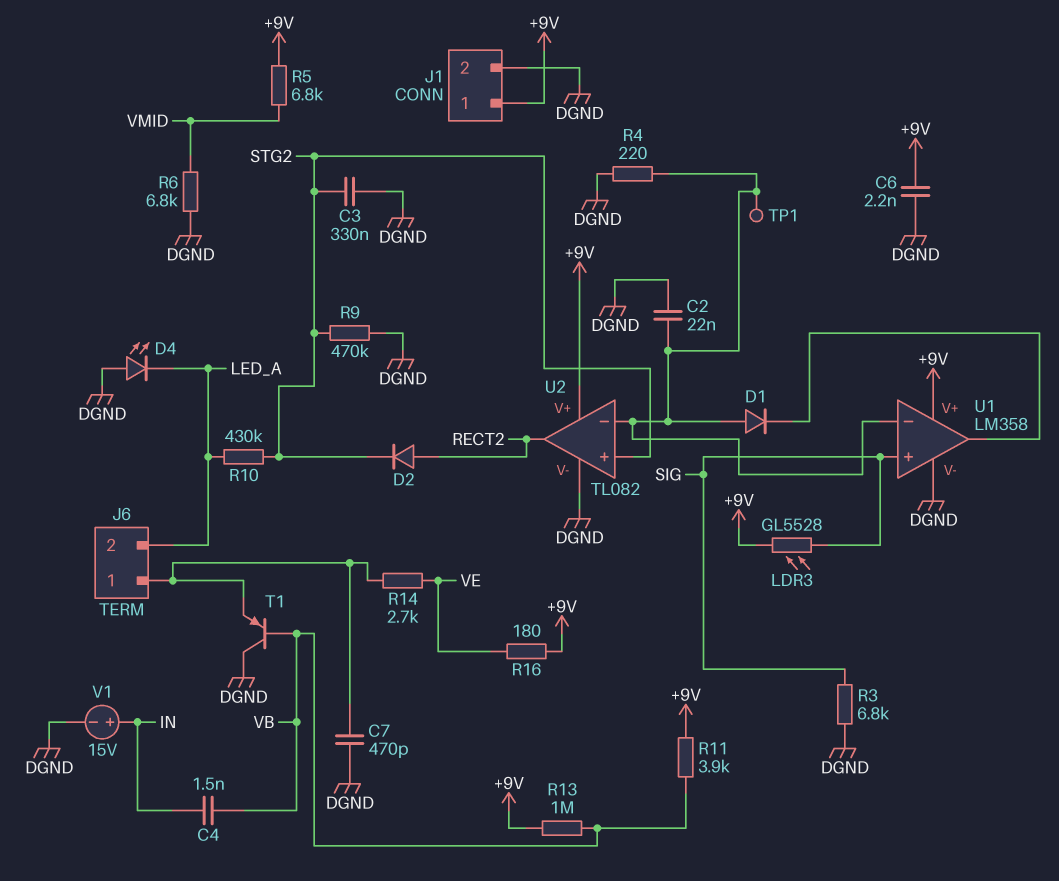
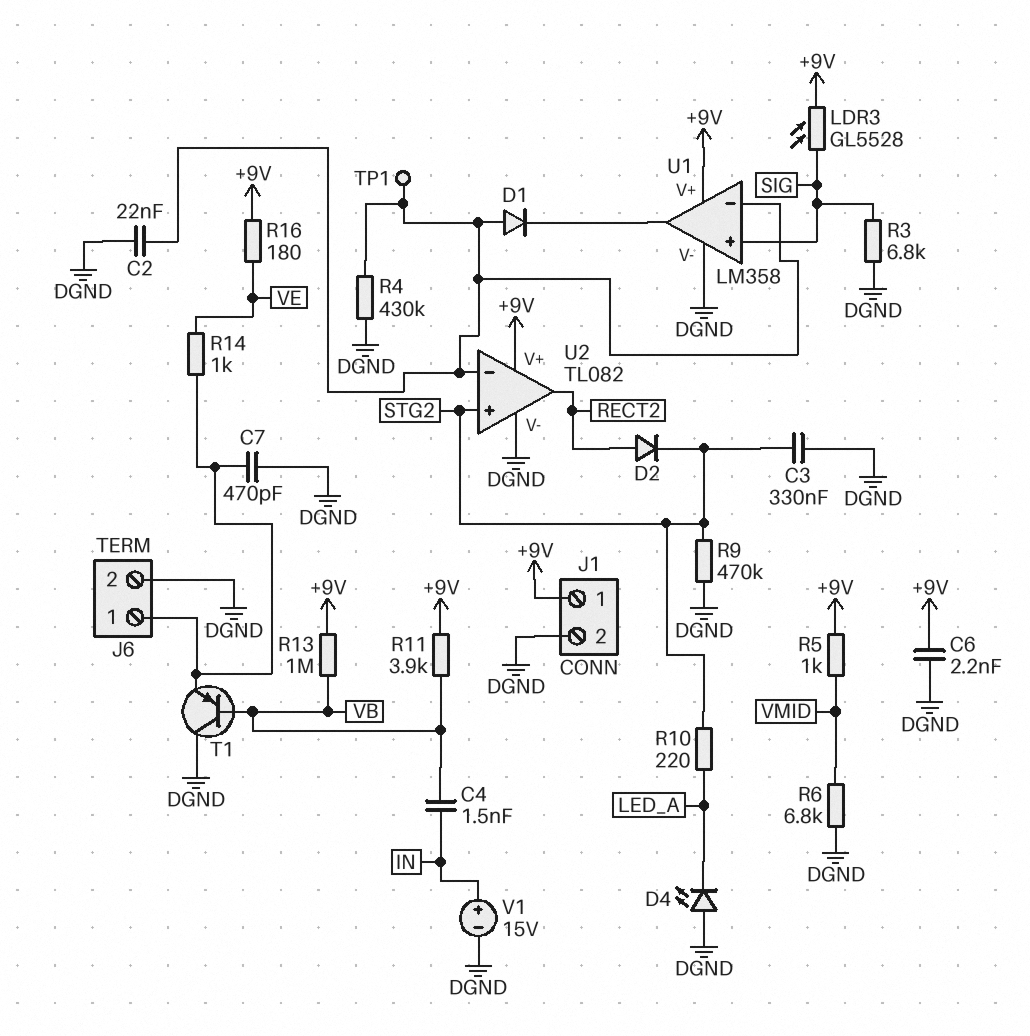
J6 pin 2: LED_A -> DGND
R4: 220 (DGND, U1/in-) -> 430k (DGND, U1/in-)
R5: 6.8k (+9V, VMID) -> 1k (+9V, VMID)
R10: 430k (LED_A, STG2) -> 220 (LED_A, STG2)
R14: 2.7k (J6/1, VE) -> 1k (J6/1, VE)

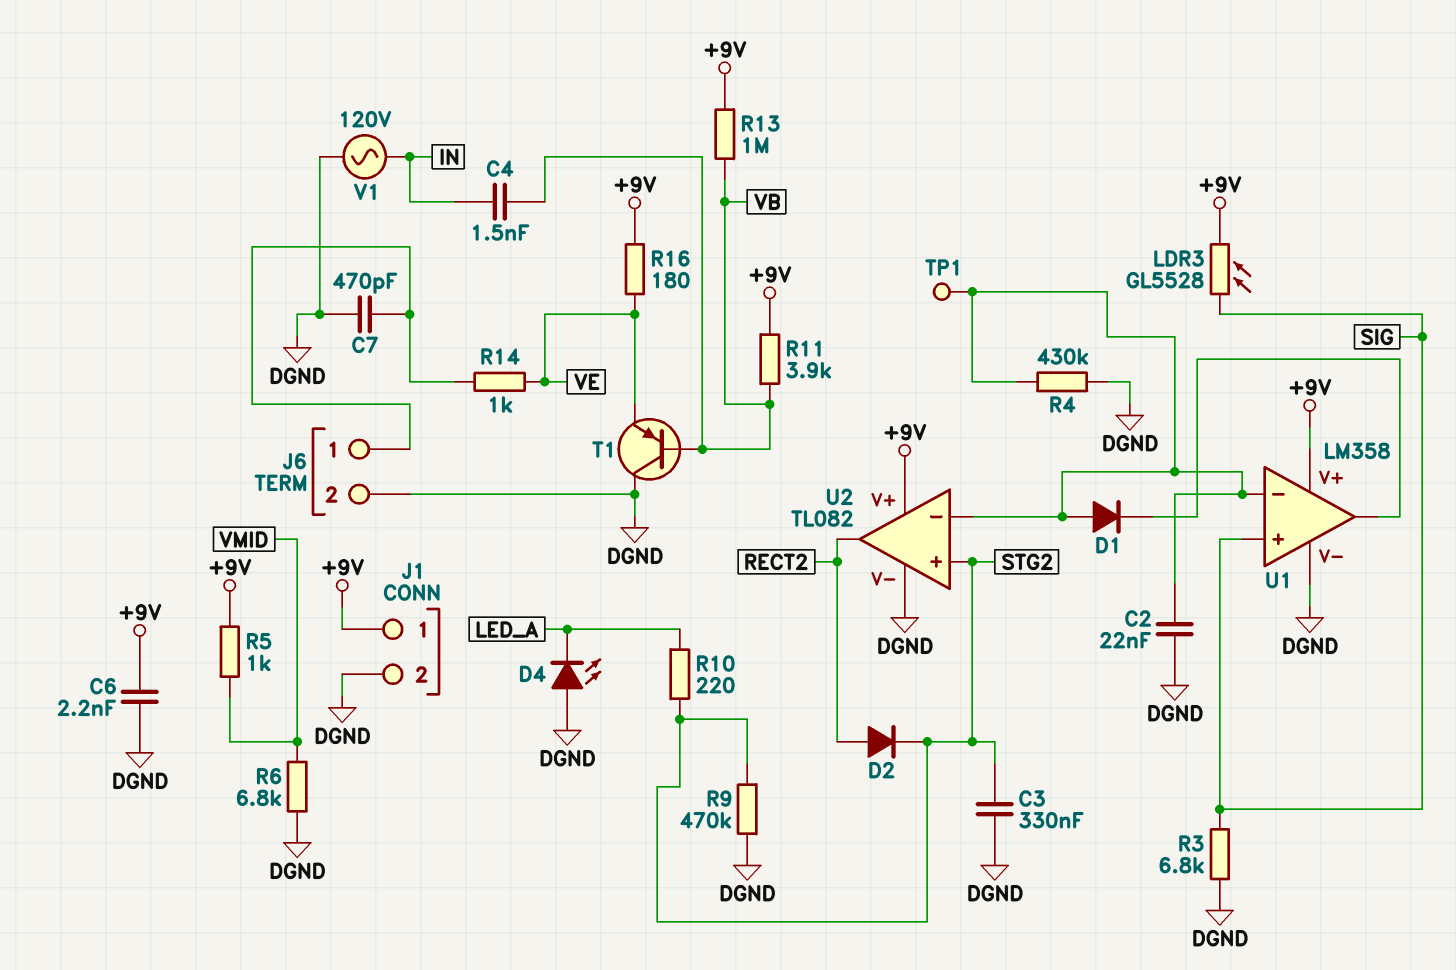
T1: PNP (B VB, C DGND, E J6/1) -> PNP (B VB, C DGND, E VE)
V1: 15V (plus IN, minus DGND) -> AC 120V (DGND, IN)

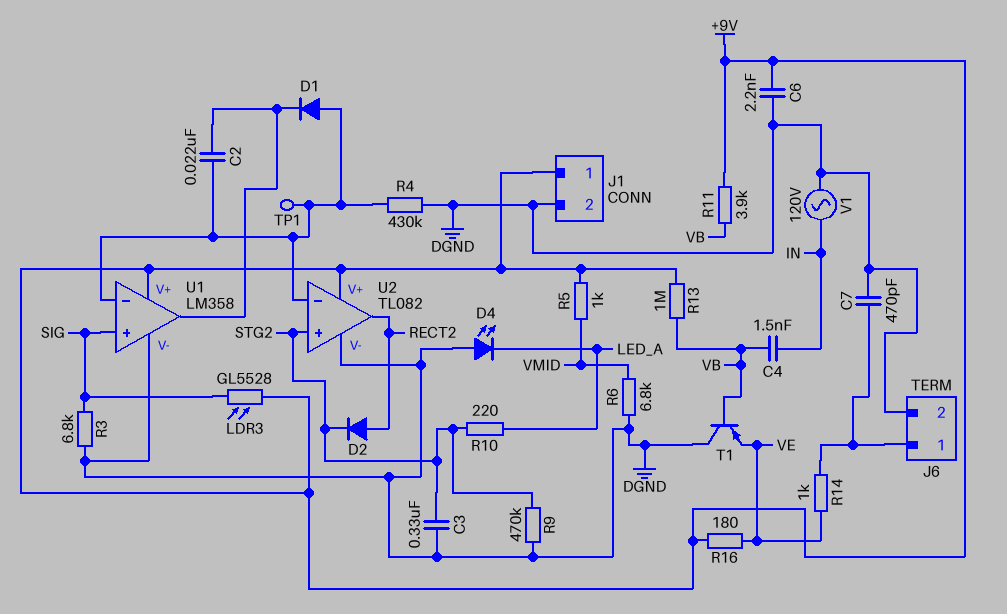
C2: 22nF (DGND, U1/in-) -> 22nF (U1/in-, U1/out)

